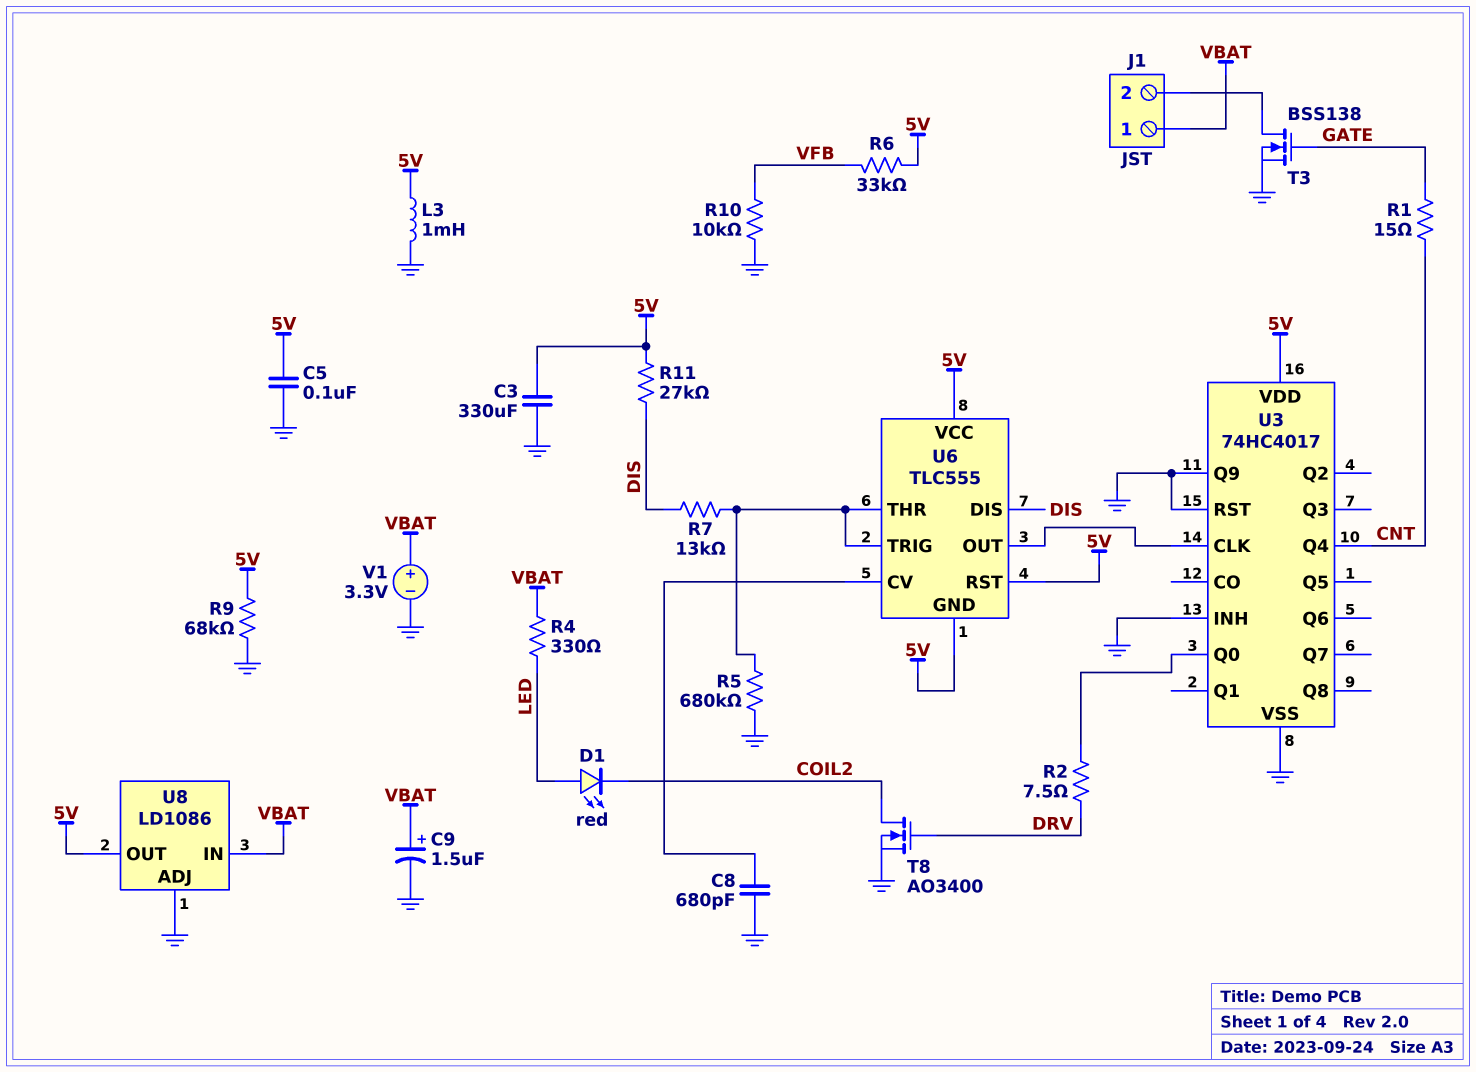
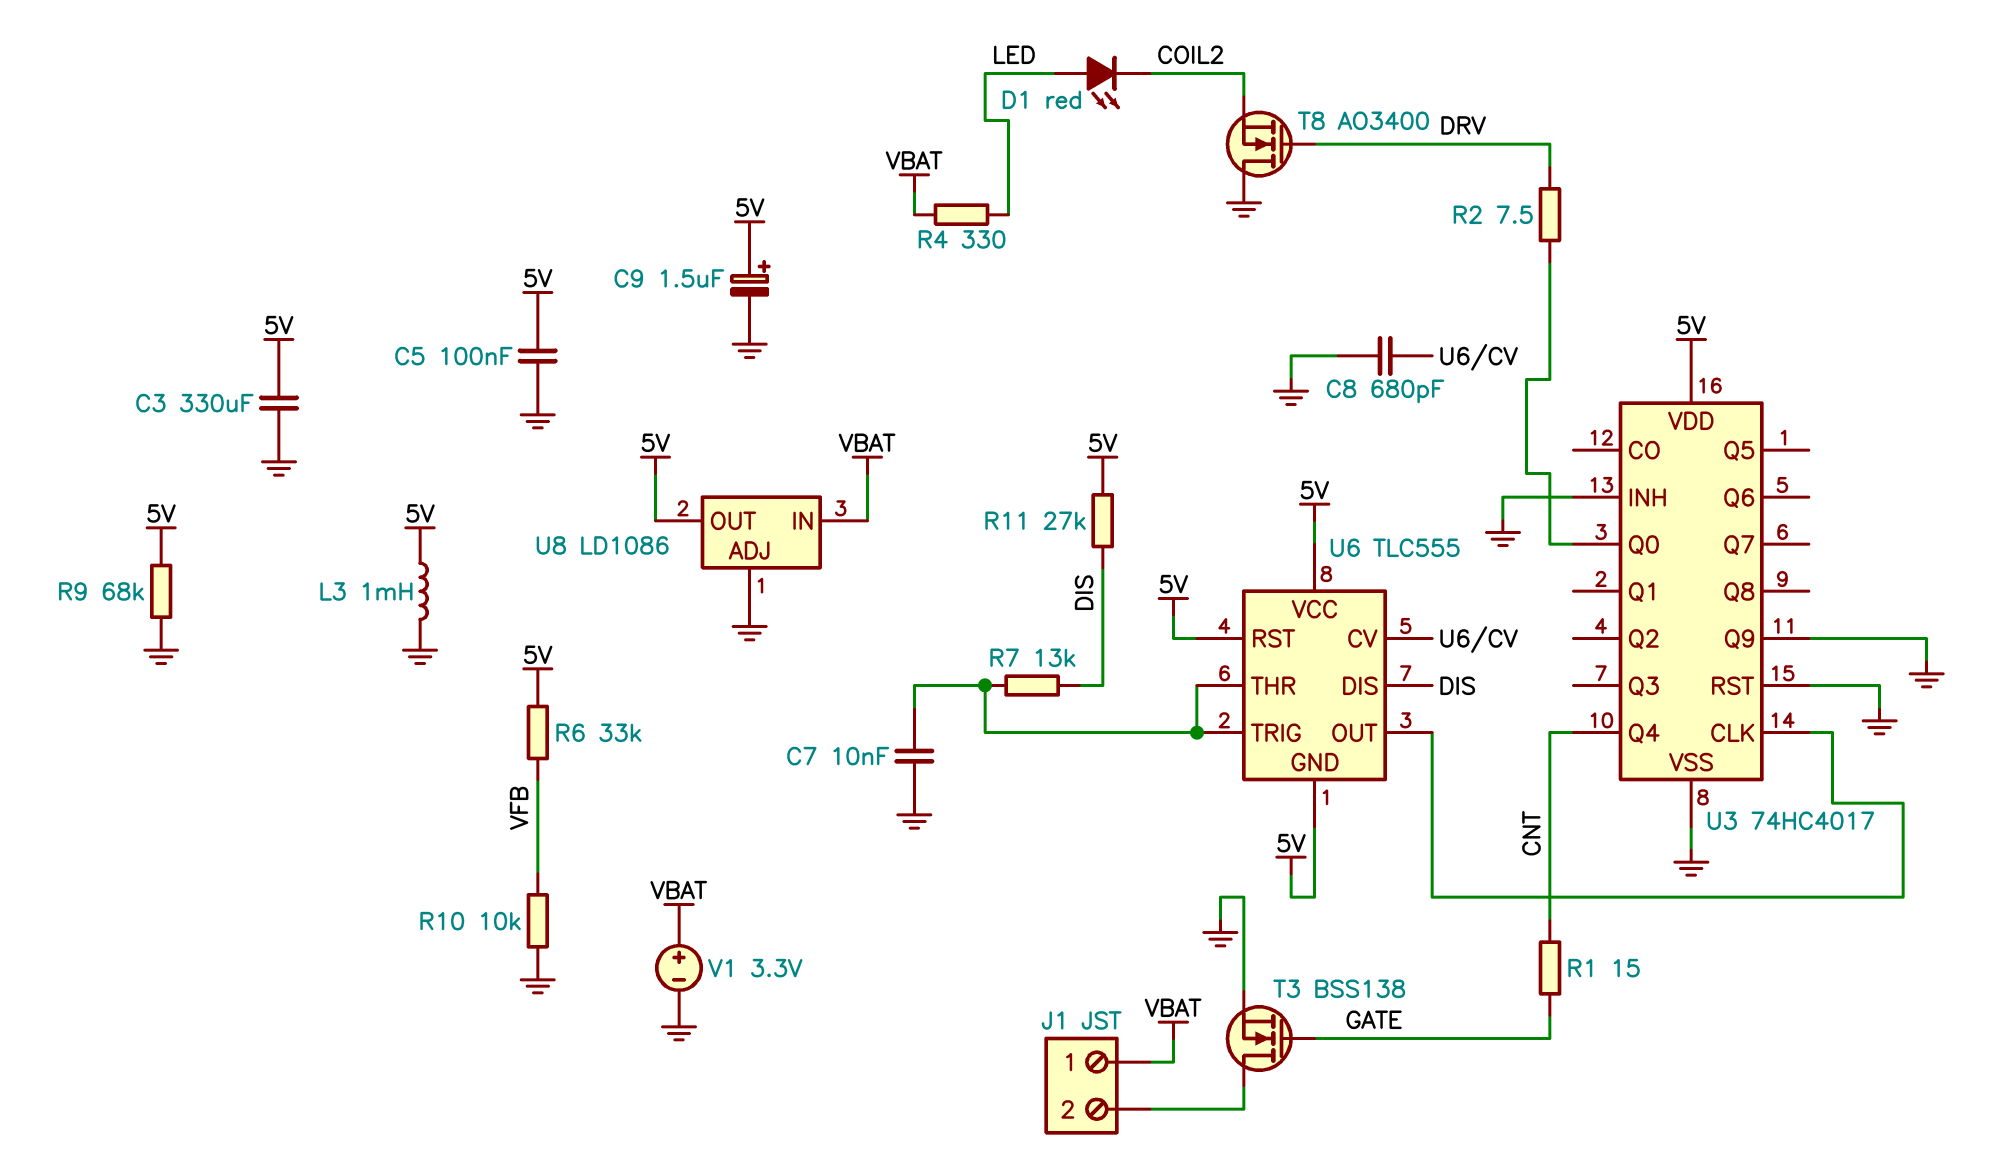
C7: none -> 10nF (GND, U6/THR)
C9: 1.5uF (plus VBAT, minus GND) -> 1.5uF (plus 5V, minus GND)
R5: 680k (GND, U6/THR) -> none
T8: NMOS AO3400 (G DRV, D COIL2, S GND) -> NMOS AO3400 (G DRV, D GND, S COIL2)

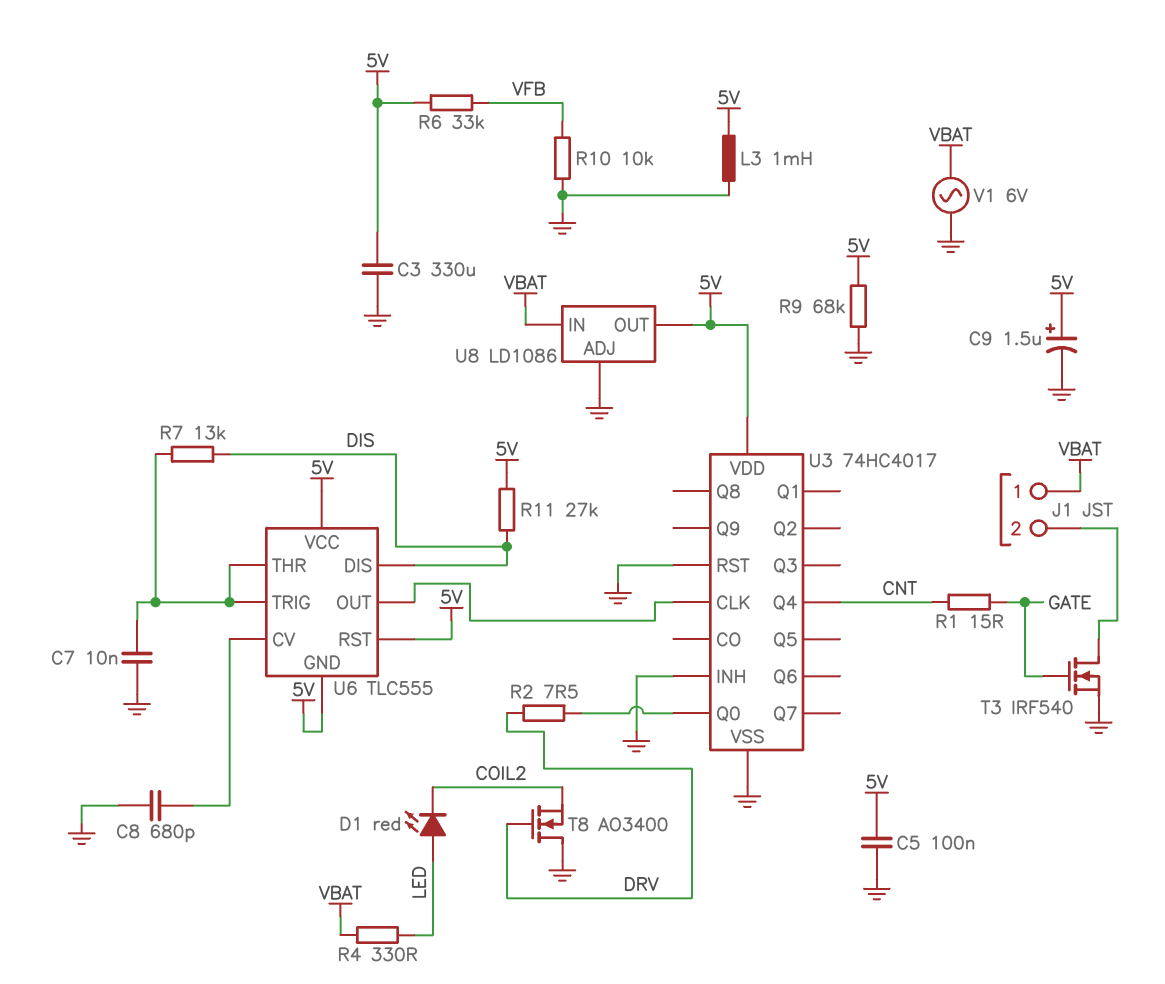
T3: NMOS BSS138 (G GATE, D J1/2, S GND) -> NMOS IRF540 (G GATE, D J1/2, S GND)
U3 pin Q9: GND -> none
V1: 3.3V (plus VBAT, minus GND) -> AC 6V (GND, VBAT)

